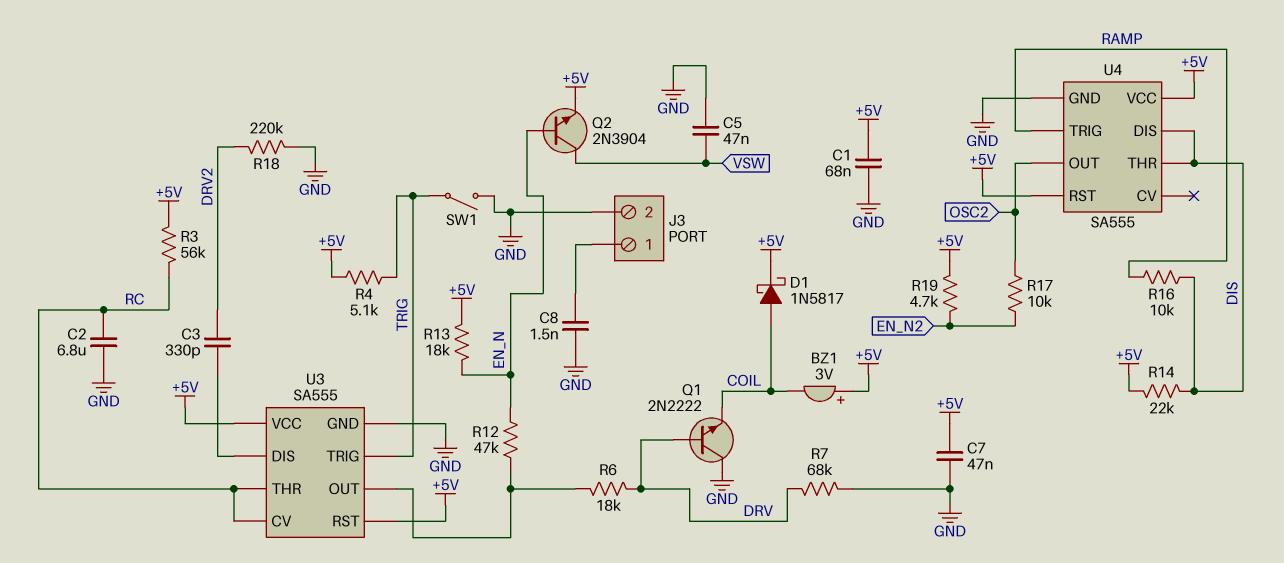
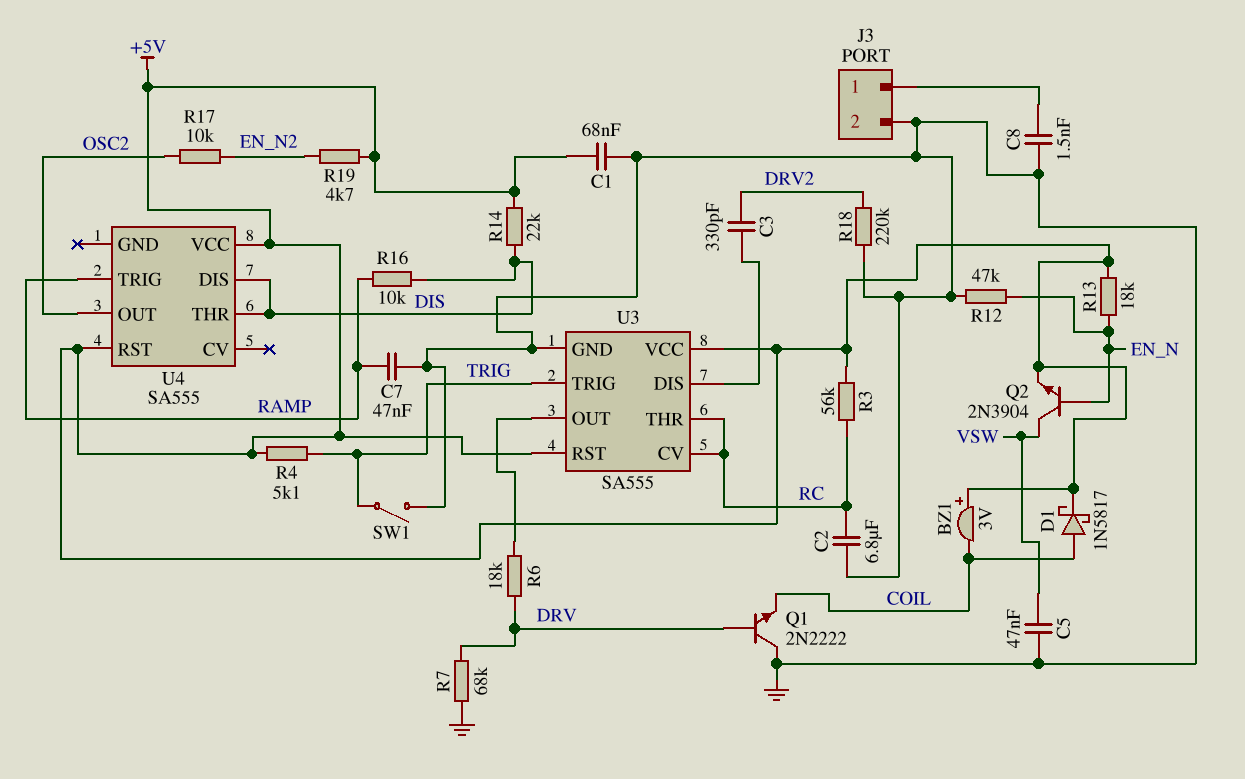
C7: 47nF (+5V, GND) -> 47nF (GND, RAMP)
R12: 47k (EN_N, U3/OUT) -> 47k (EN_N, GND)
U4 pin GND: GND -> none

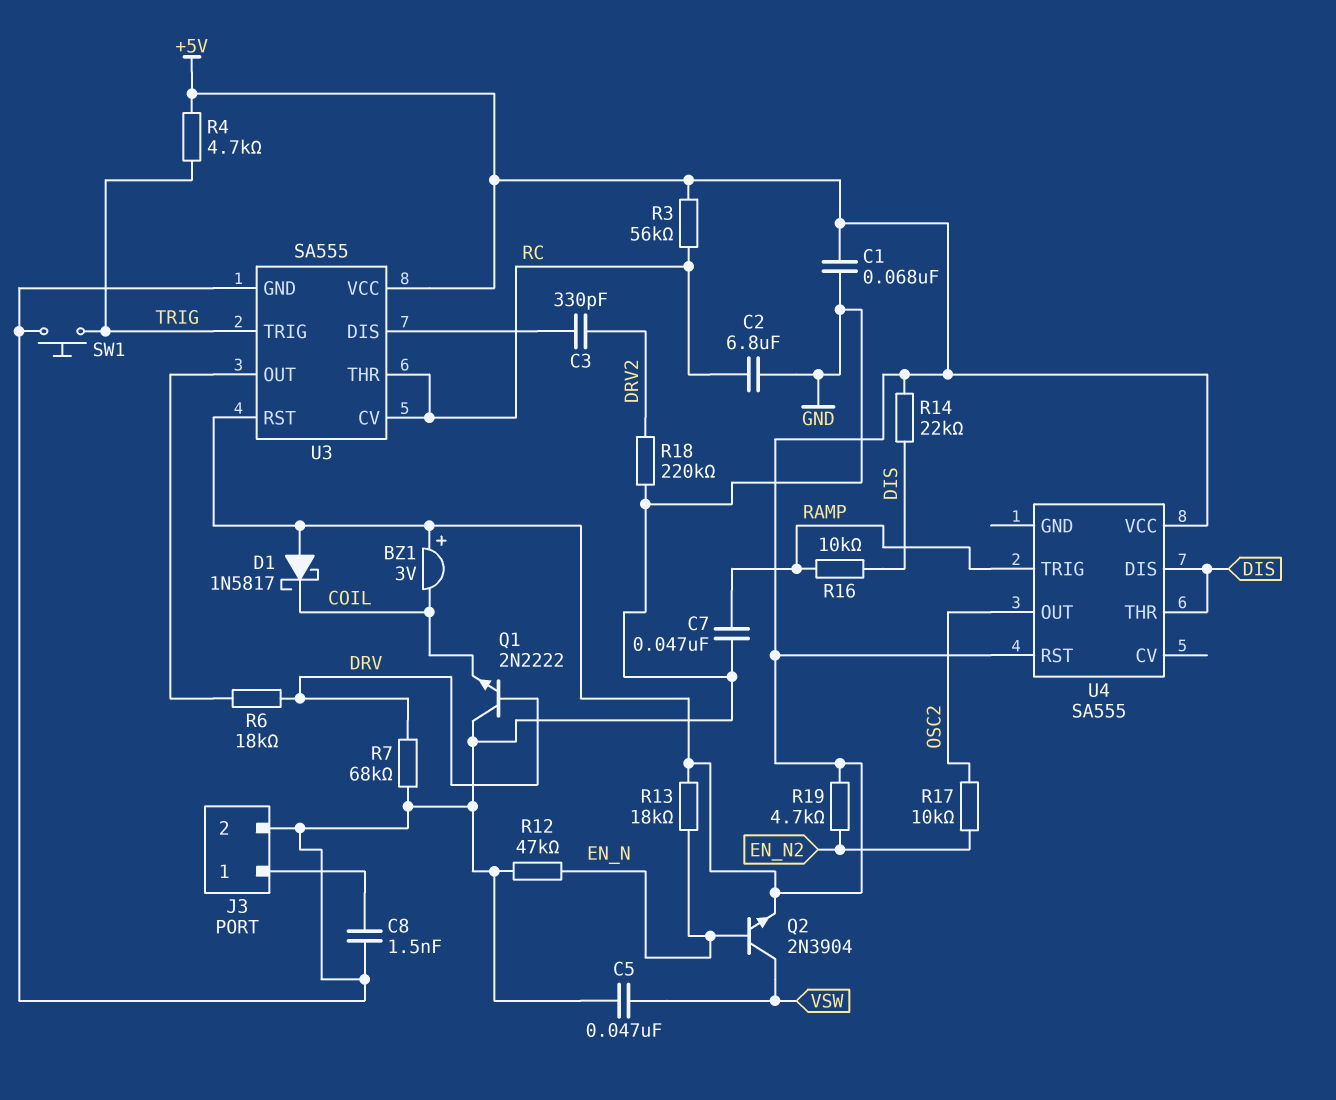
D1: schottky 1N5817 (A COIL, K +5V) -> schottky 1N5817 (A +5V, K COIL)
R4: 5.1k (+5V, TRIG) -> 4.7k (+5V, TRIG)
SW1: switch (GND, TRIG) -> button (GND, TRIG)

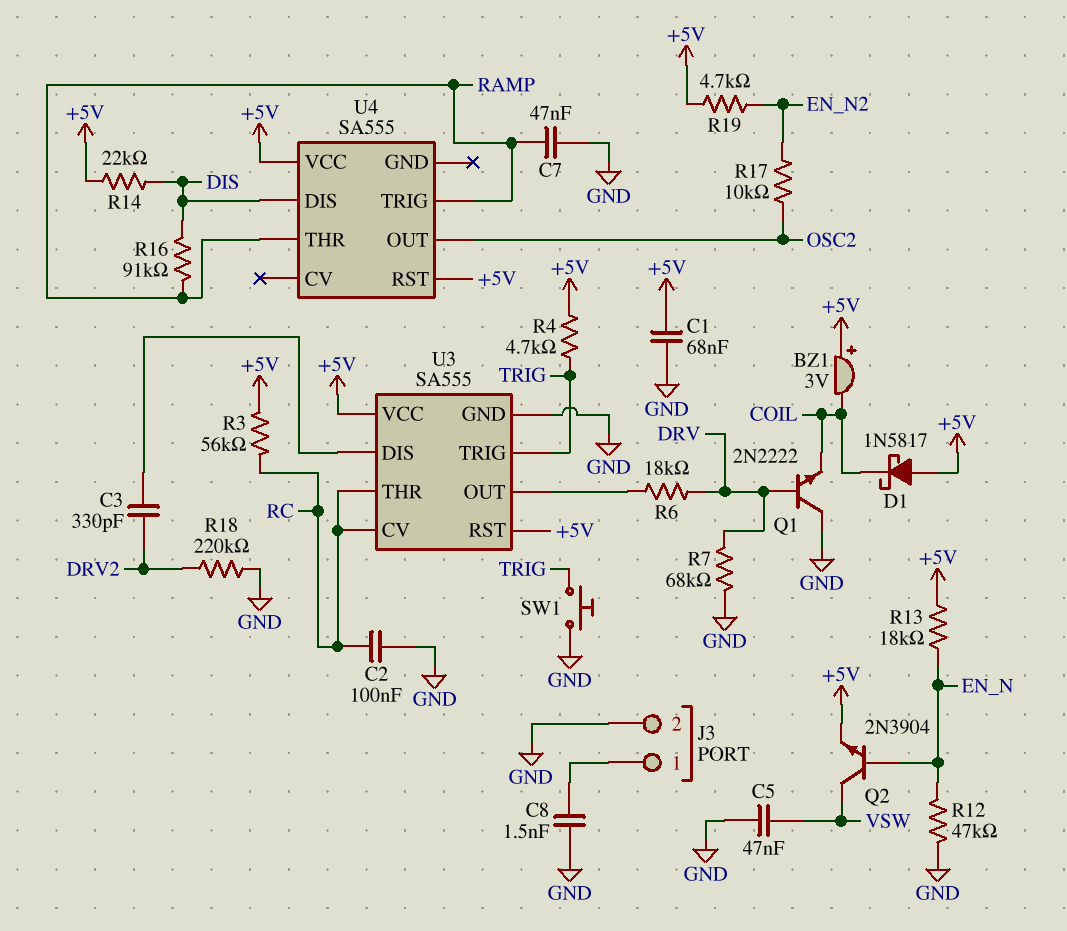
C2: 6.8uF (GND, RC) -> 100nF (GND, RC)
R16: 10k (DIS, RAMP) -> 91k (DIS, RAMP)
U4 pin THR: DIS -> RAMP

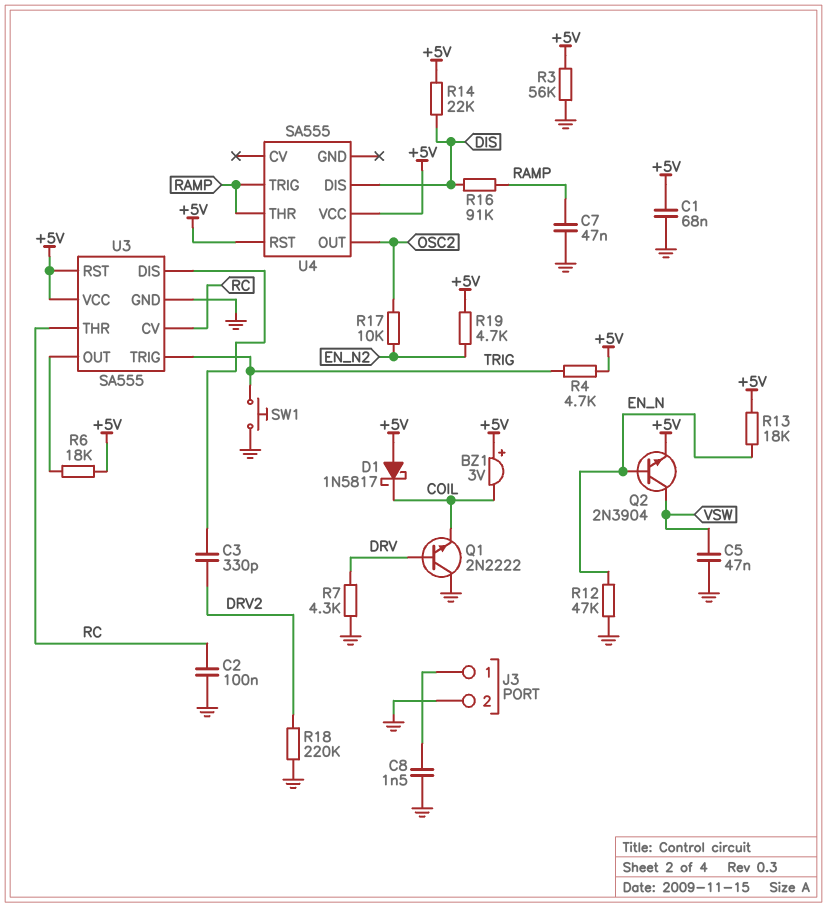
R3: 56k (+5V, RC) -> 56k (+5V, GND)
R6: 18k (DRV, U3/OUT) -> 18k (+5V, U3/OUT)
R7: 68k (DRV, GND) -> 4.3k (DRV, GND)

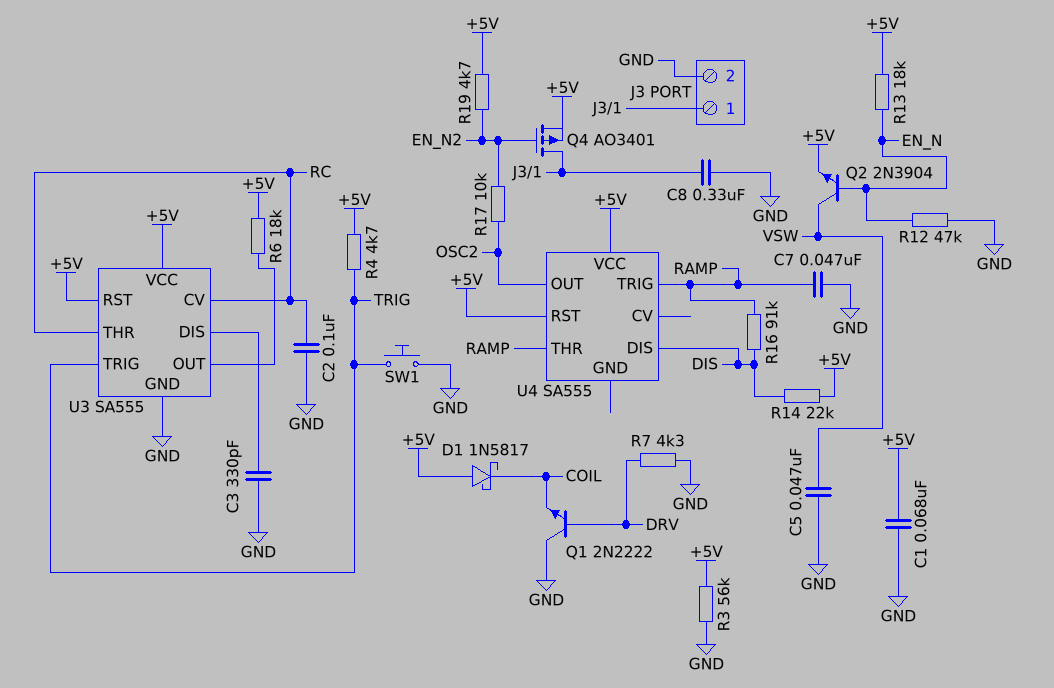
BZ1: buzzer 3V (plus +5V, minus COIL) -> none
C3: 330pF (DRV2, U3/DIS) -> 330pF (GND, U3/DIS)
C8: 1.5nF (GND, J3/1) -> 330nF (GND, J3/1)
Q4: none -> PMOS AO3401 (G EN_N2, D J3/1, S +5V)
R18: 220k (DRV2, GND) -> none

